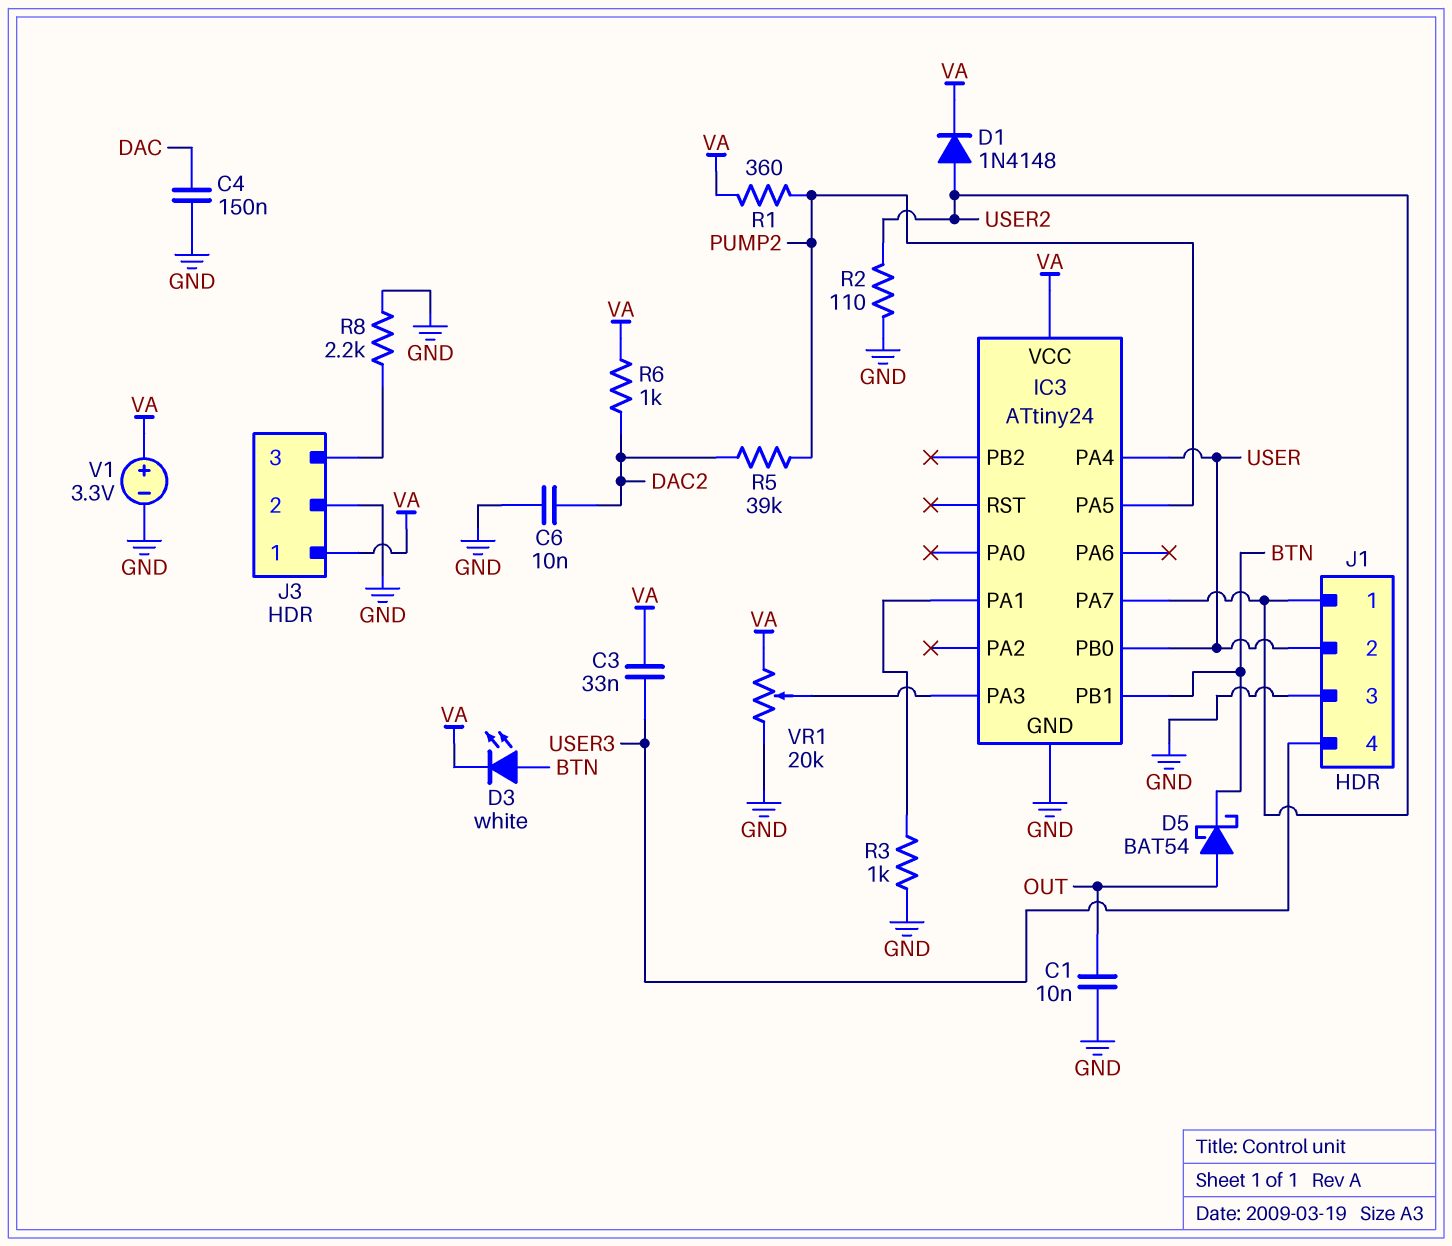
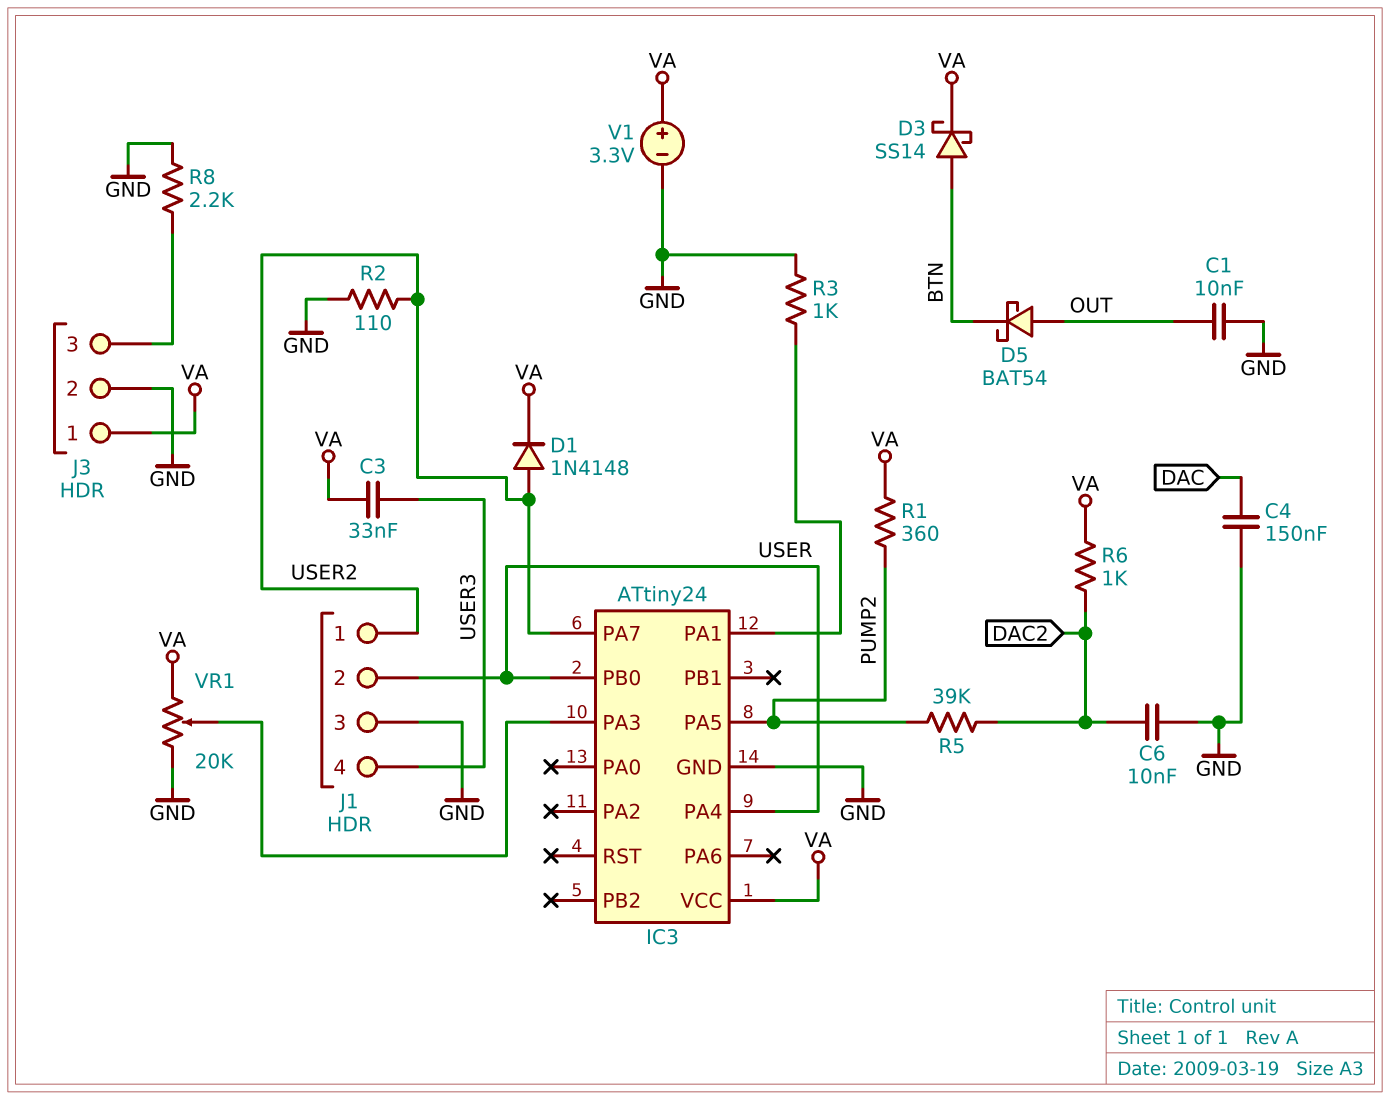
D3: LED white (A BTN, K VA) -> schottky SS14 (A BTN, K VA)
IC3 pin PB1: BTN -> none

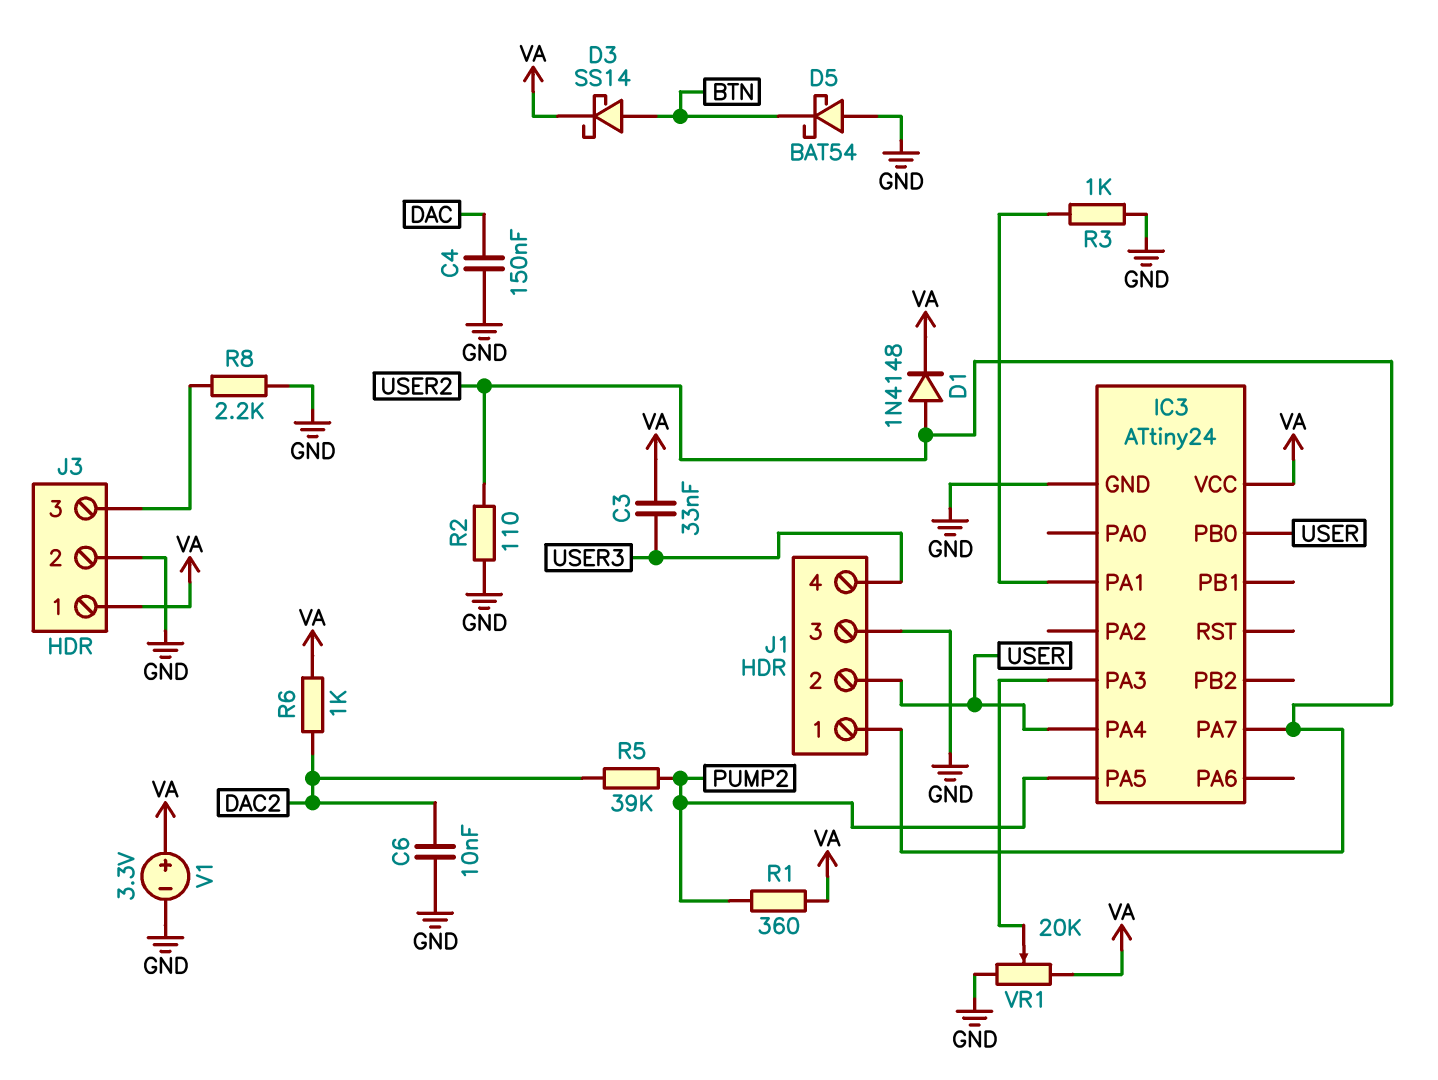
C1: 10nF (GND, OUT) -> none
D5: schottky BAT54 (A OUT, K BTN) -> schottky BAT54 (A GND, K BTN)

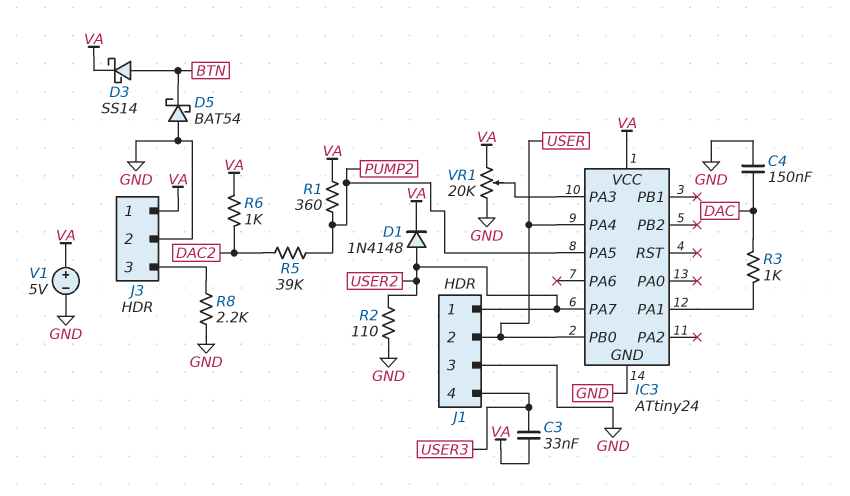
C6: 10nF (DAC2, GND) -> none
R3: 1k (GND, IC3/PA1) -> 1k (DAC, IC3/PA1)
V1: 3.3V (plus VA, minus GND) -> 5V (plus VA, minus GND)

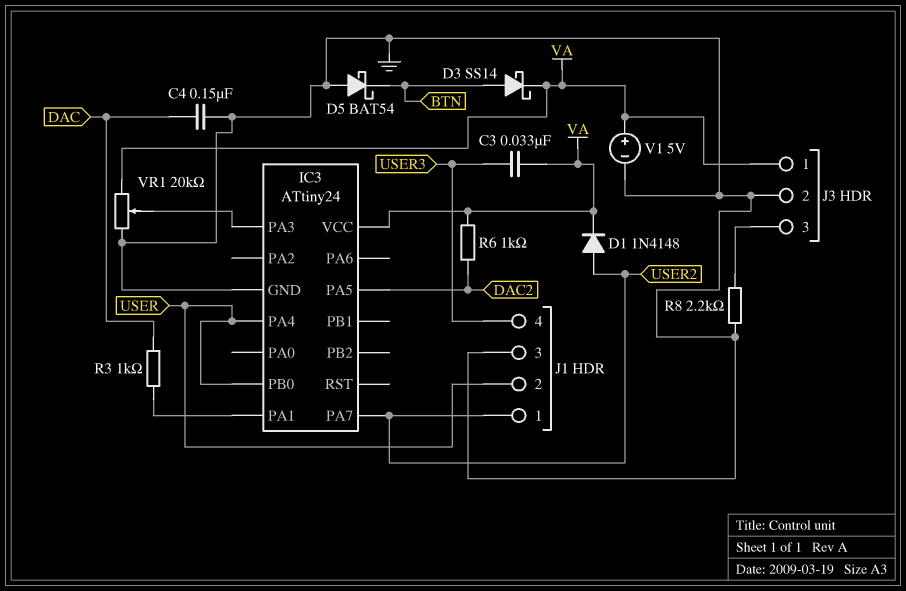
IC3 pin PA5: PUMP2 -> DAC2
R1: 360 (PUMP2, VA) -> none
R2: 110 (GND, USER2) -> none
R5: 39k (DAC2, PUMP2) -> none

